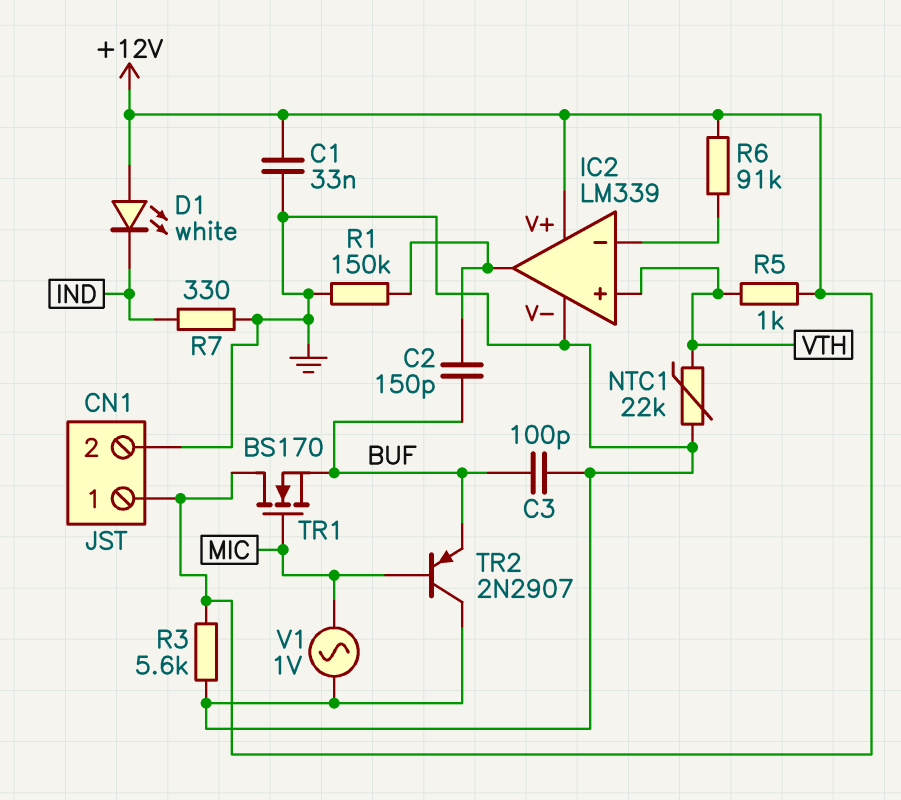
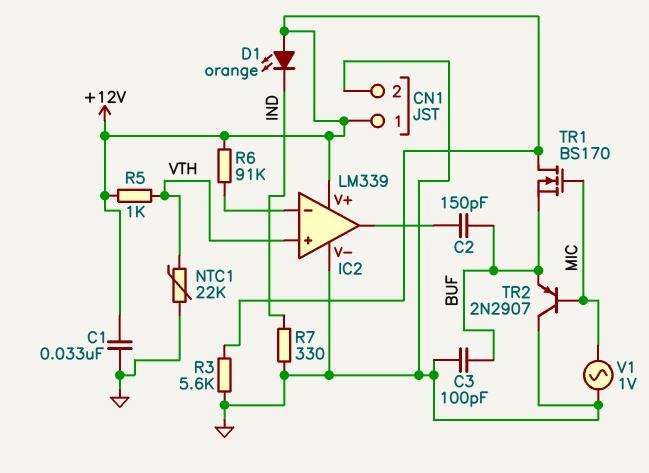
D1: LED white (A +12V, K IND) -> LED orange (A +12V, K IND)
R1: 150k (GND, IC2/out) -> none

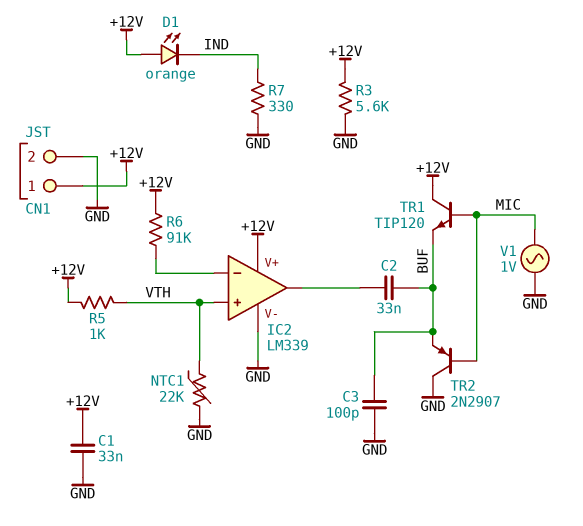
C2: 150pF (BUF, IC2/out) -> 33nF (BUF, IC2/out)
TR1: NMOS BS170 (G MIC, D +12V, S BUF) -> NPN TIP120 (B MIC, C +12V, E BUF)

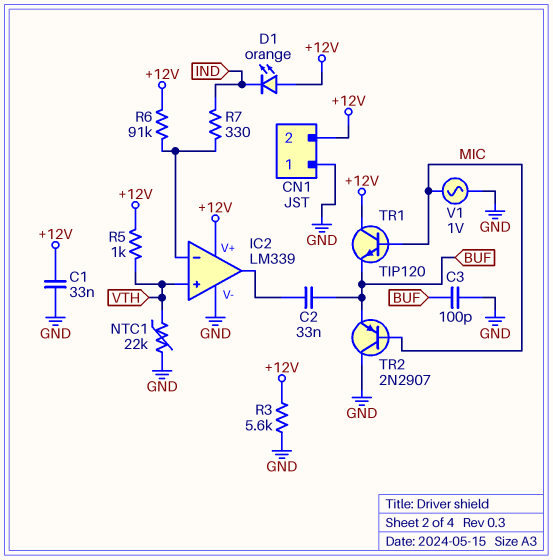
CN1 pin 1: +12V -> GND
CN1 pin 2: GND -> +12V
R7: 330 (GND, IND) -> 330 (IC2/in-, IND)

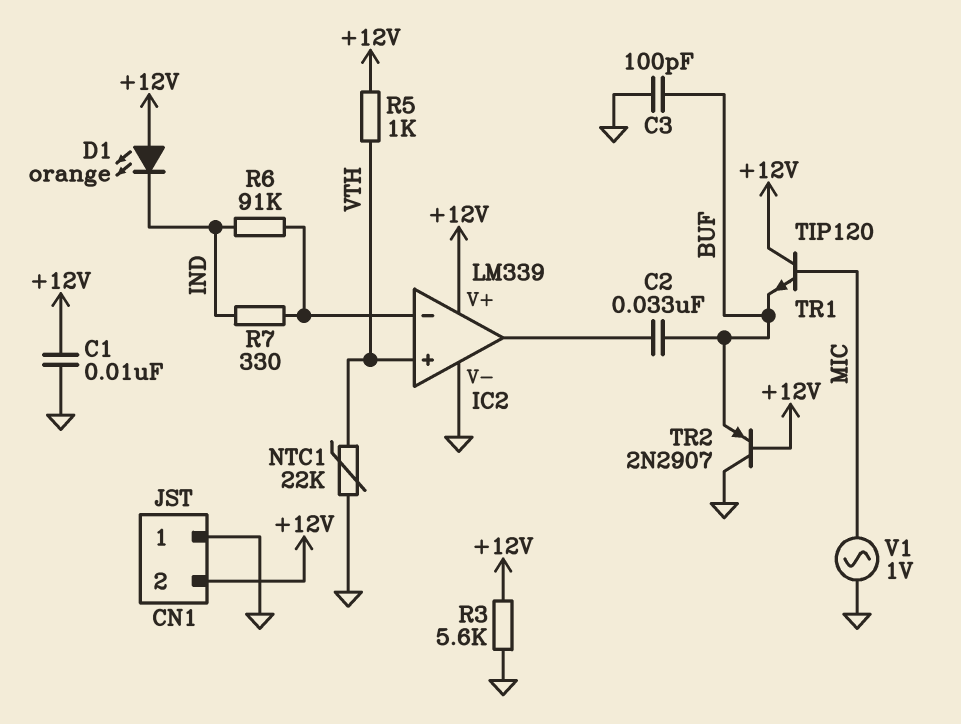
C1: 33nF (+12V, GND) -> 10nF (+12V, GND)
R6: 91k (+12V, IC2/in-) -> 91k (IC2/in-, IND)
TR2: PNP 2N2907 (B MIC, C GND, E BUF) -> PNP 2N2907 (B +12V, C GND, E BUF)

